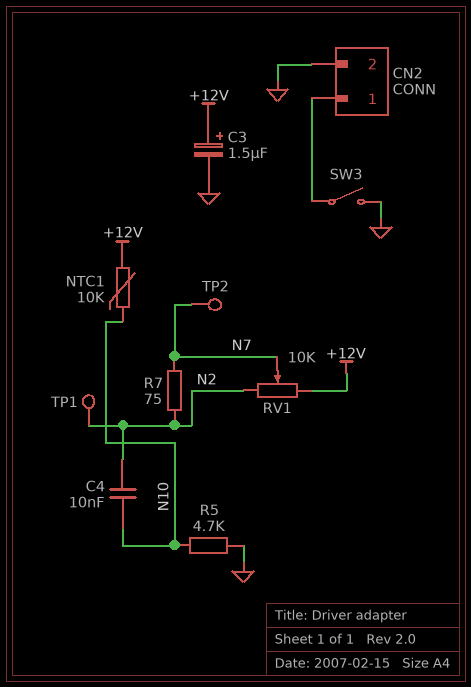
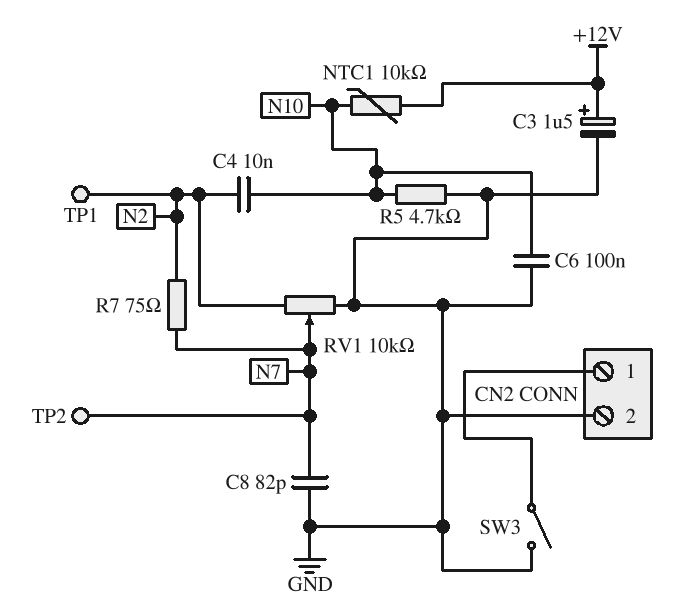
C6: none -> 100nF (GND, N10)
C8: none -> 82pF (GND, N7)
RV1: 10k (+12V, N2, wiper N7) -> 10k (GND, N2, wiper N7)

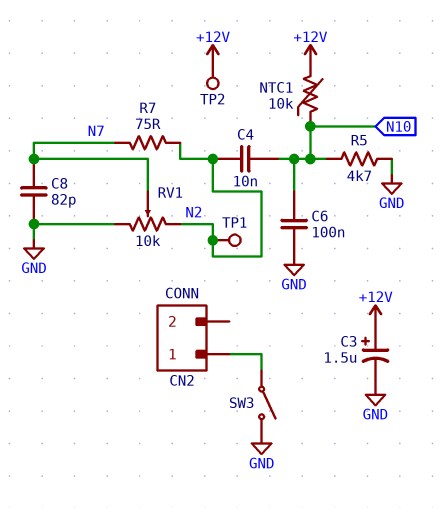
CN2 pin 2: GND -> none
TP2: test point (N7) -> test point (+12V)

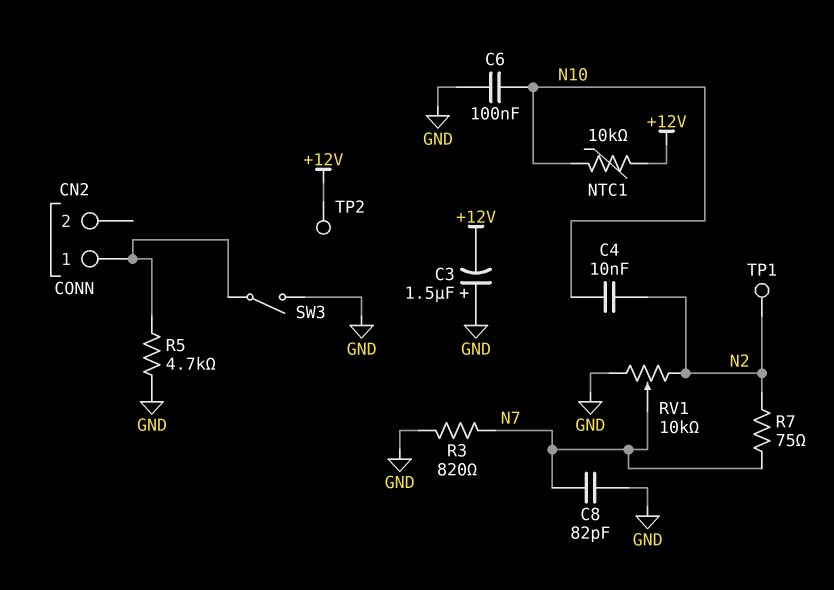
C3: 1.5uF (plus +12V, minus GND) -> 1.5uF (plus GND, minus +12V)
R3: none -> 820 (GND, N7)
R5: 4.7k (GND, N10) -> 4.7k (CN2/1, GND)

